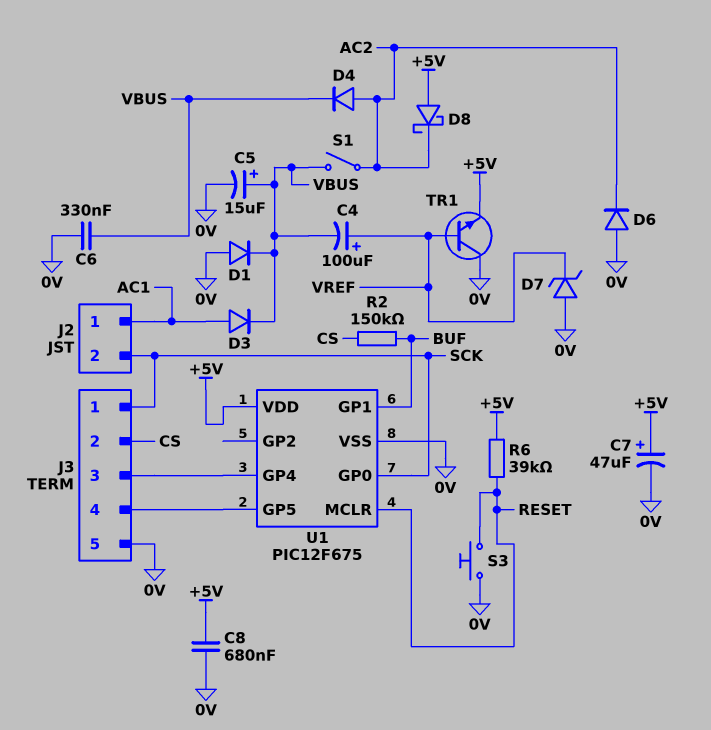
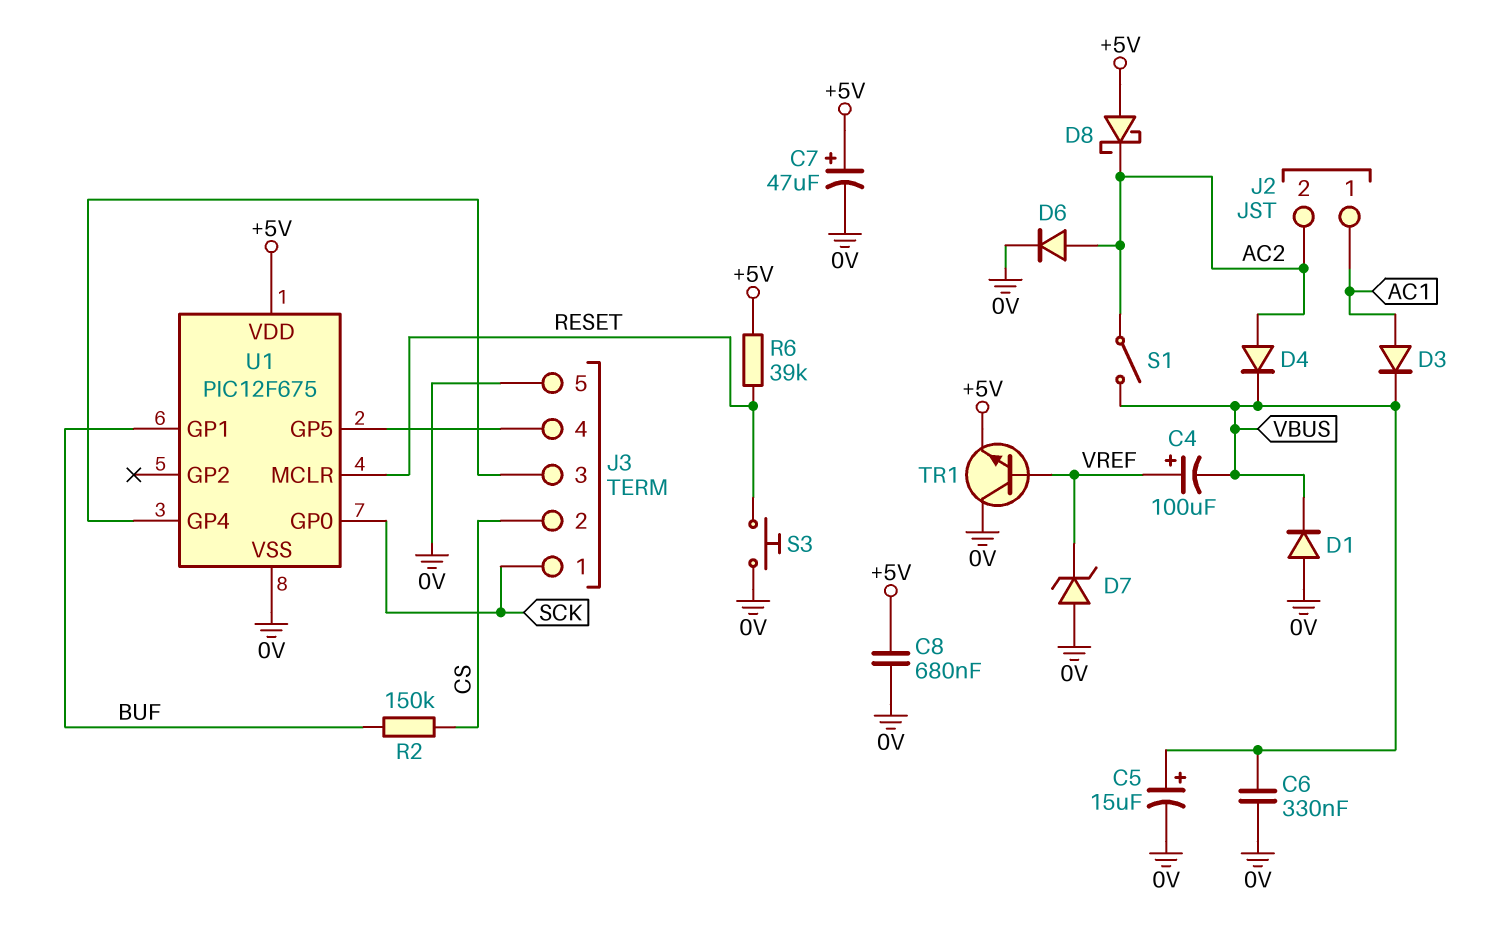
D6: diode (A 0V, K AC2) -> diode (A AC2, K 0V)
J2 pin 2: SCK -> AC2

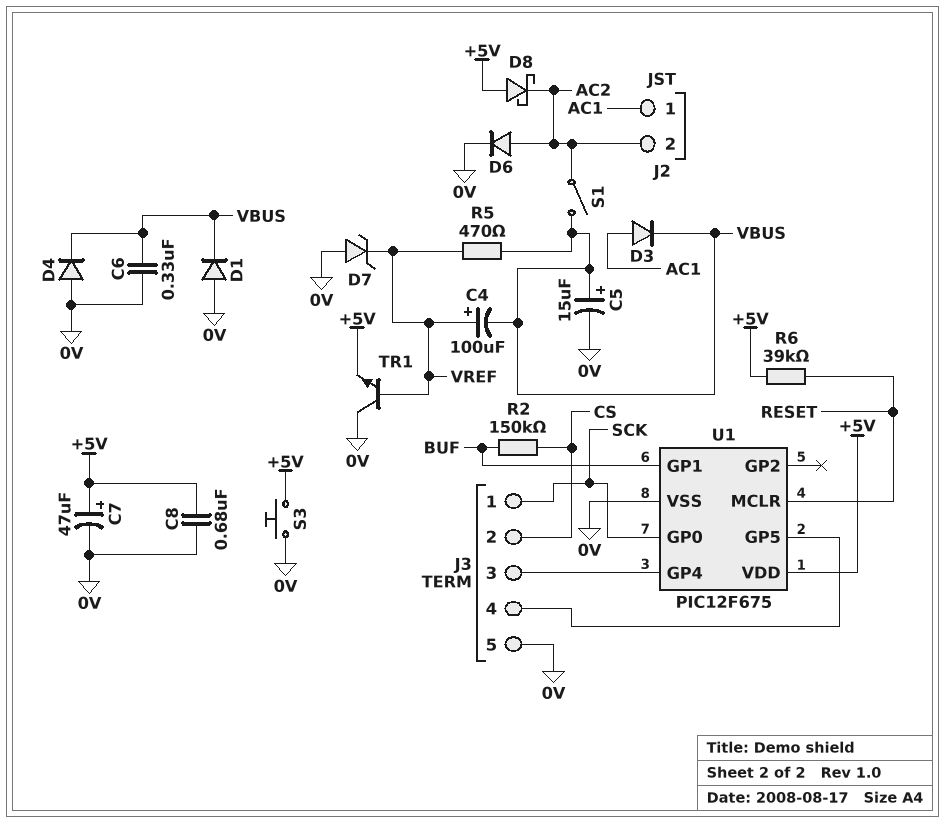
D4: diode (A AC2, K VBUS) -> diode (A 0V, K VBUS)
R5: none -> 470 (VBUS, VREF)
S3: button (0V, RESET) -> button (+5V, 0V)

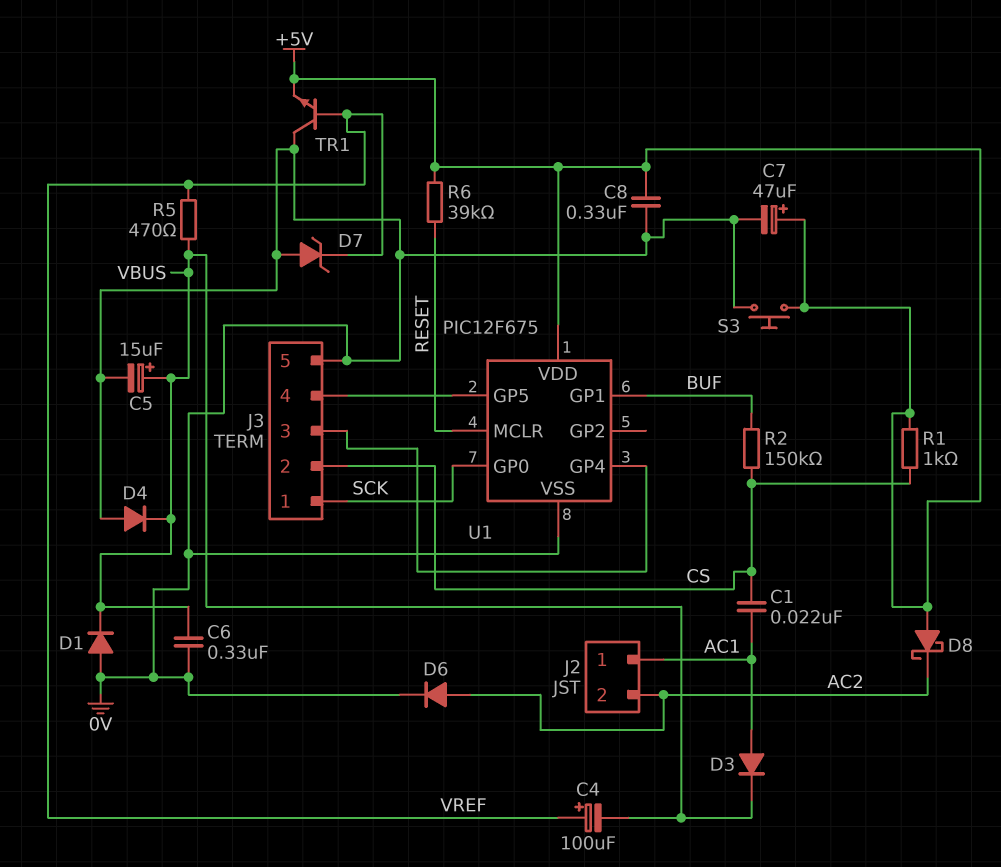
C1: none -> 22nF (AC1, CS)
C8: 680nF (+5V, 0V) -> 330nF (+5V, 0V)
R1: none -> 1k (+5V, CS)
S1: switch (AC2, VBUS) -> none

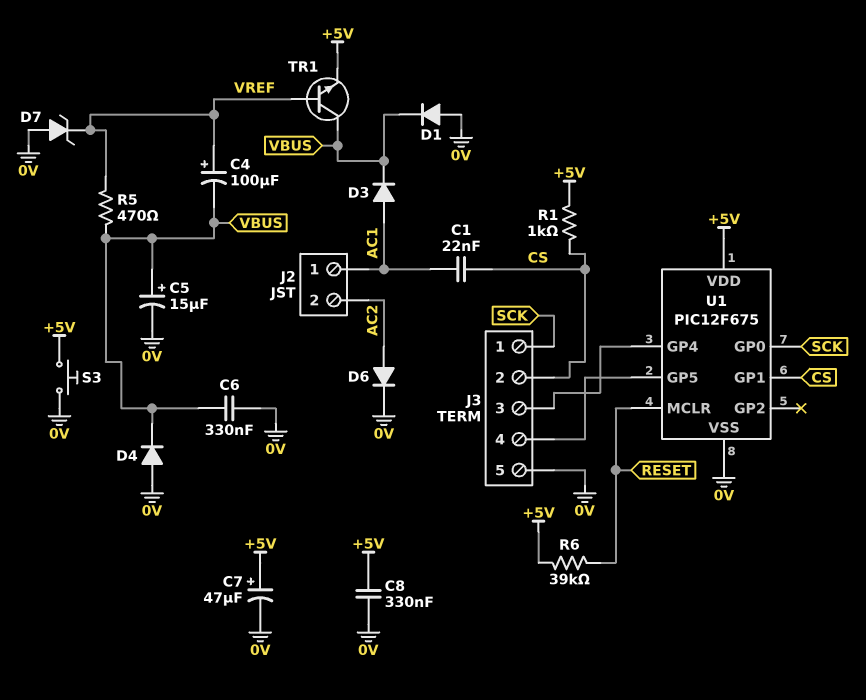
D8: schottky (A +5V, K AC2) -> none
R2: 150k (BUF, CS) -> none
TR1: NPN (B VREF, C 0V, E +5V) -> NPN (B VREF, C VBUS, E +5V)
U1 pin GP1: BUF -> CS

